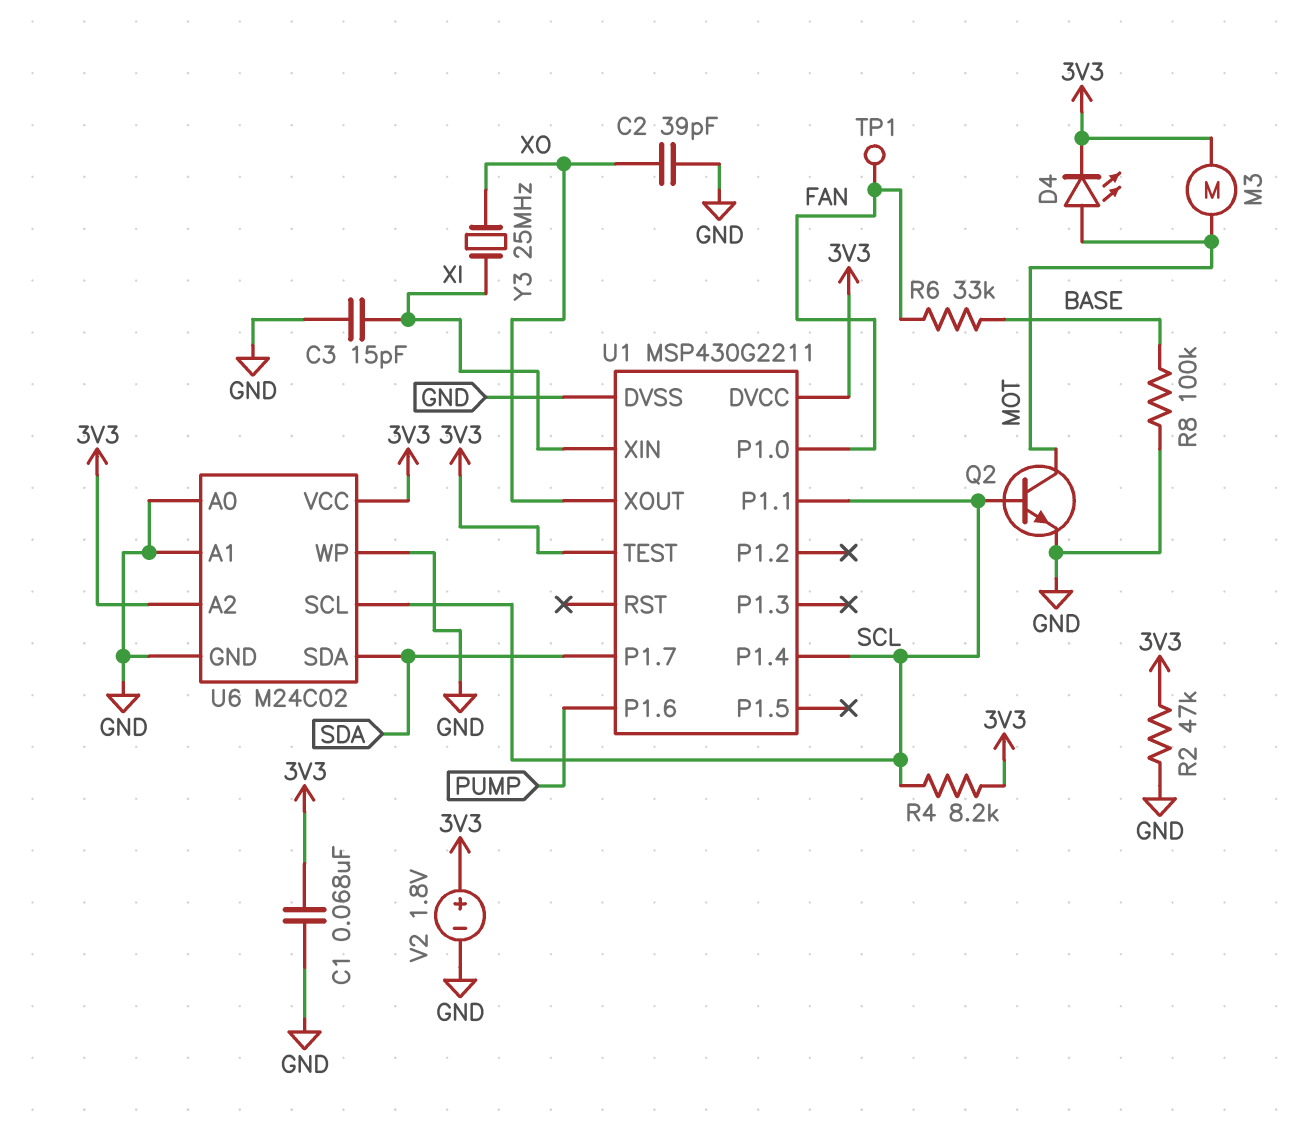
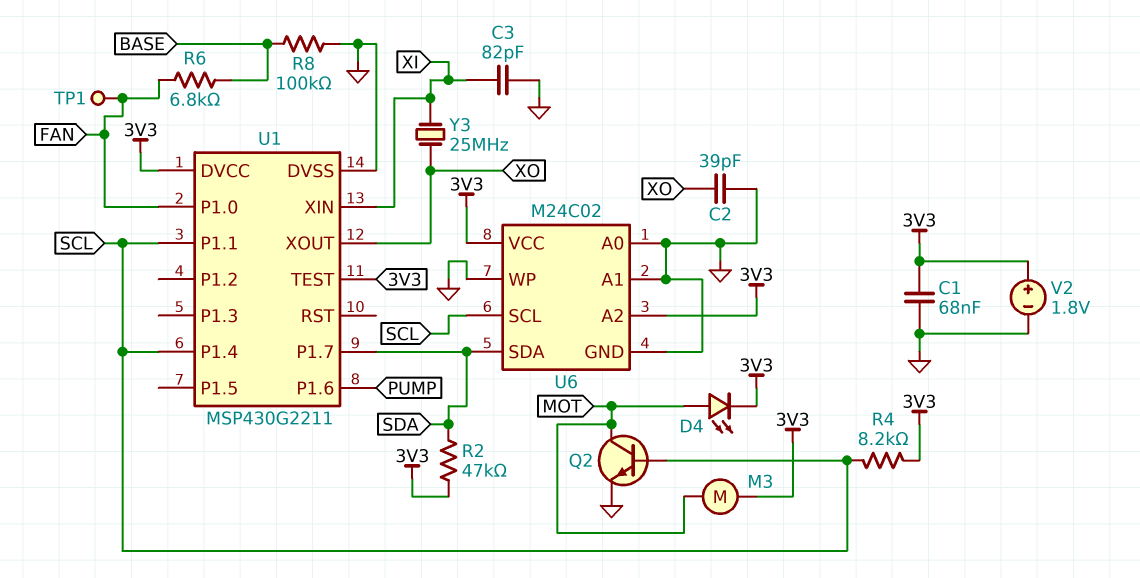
C3: 15pF (GND, XI) -> 82pF (GND, XI)
R2: 47k (3V3, GND) -> 47k (3V3, SDA)
R6: 33k (BASE, FAN) -> 6.8k (BASE, FAN)

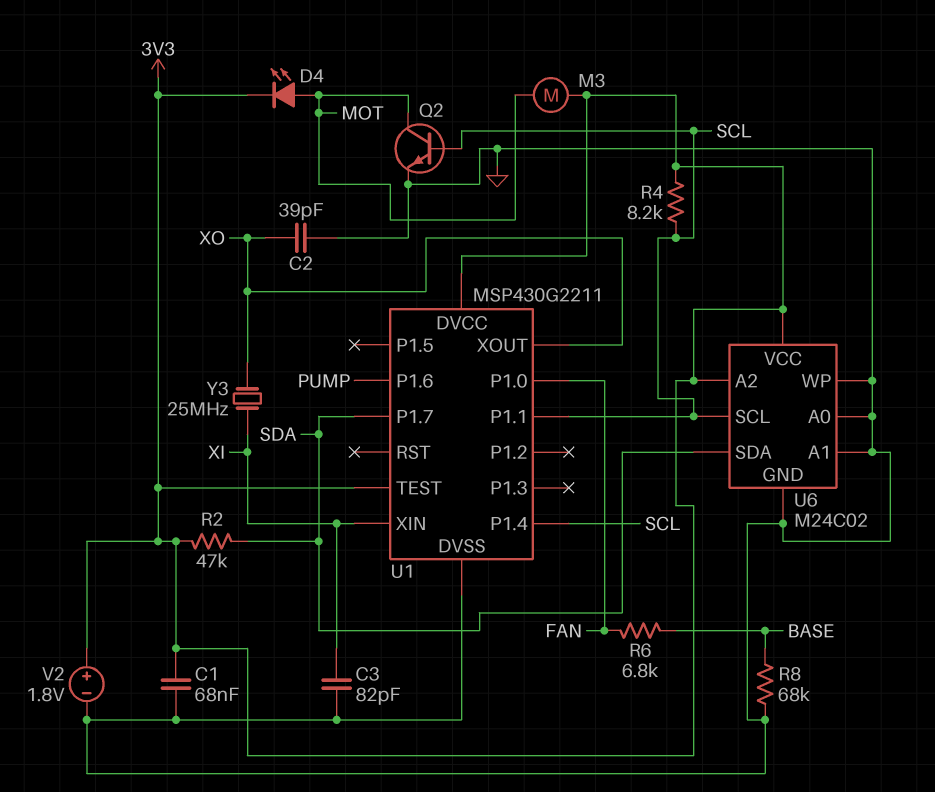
R8: 100k (BASE, GND) -> 68k (BASE, GND)
TP1: test point (FAN) -> none

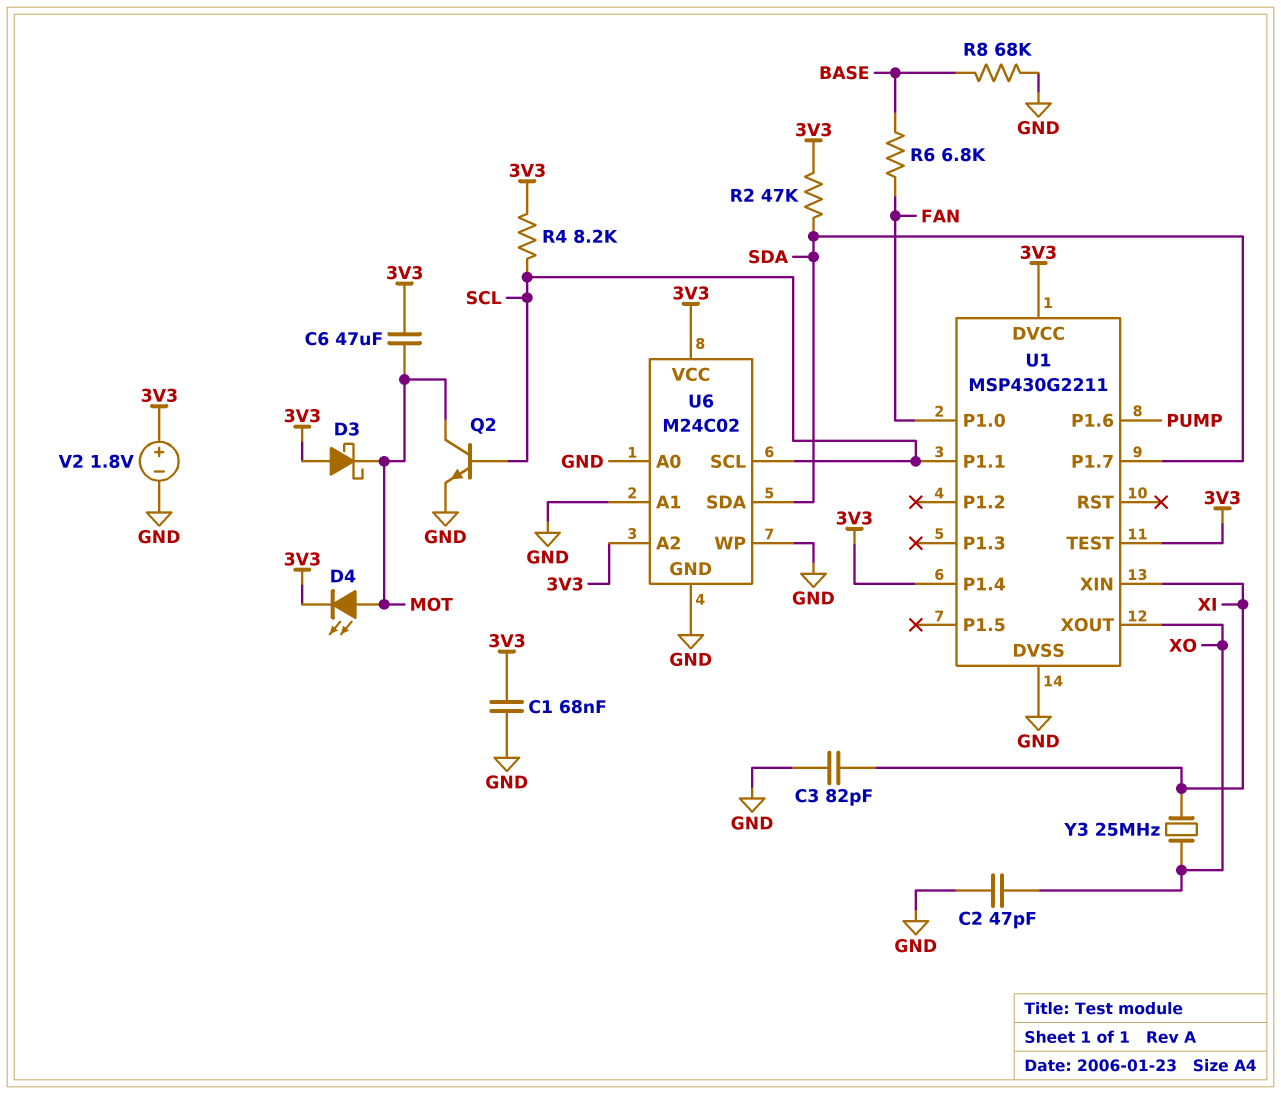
C2: 39pF (GND, XO) -> 47pF (GND, XO)
C6: none -> 47uF (3V3, MOT)
D3: none -> schottky (A 3V3, K MOT)
M3: motor (3V3, MOT) -> none
U1 pin P1.4: SCL -> 3V3

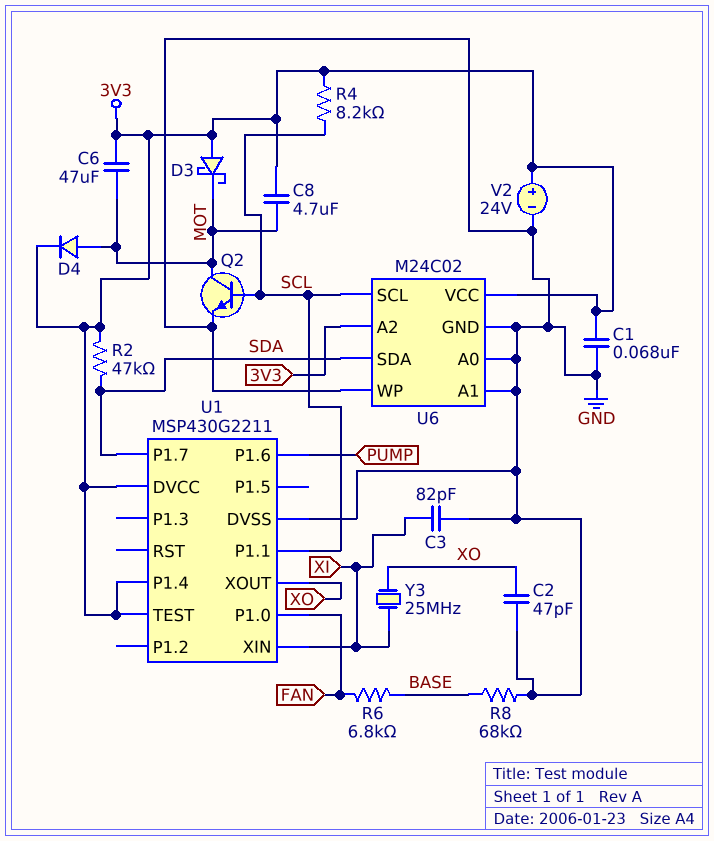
C8: none -> 4.7uF (3V3, MOT)
D4: LED (A MOT, K 3V3) -> diode (A MOT, K 3V3)
V2: 1.8V (plus 3V3, minus GND) -> 24V (plus 3V3, minus GND)

